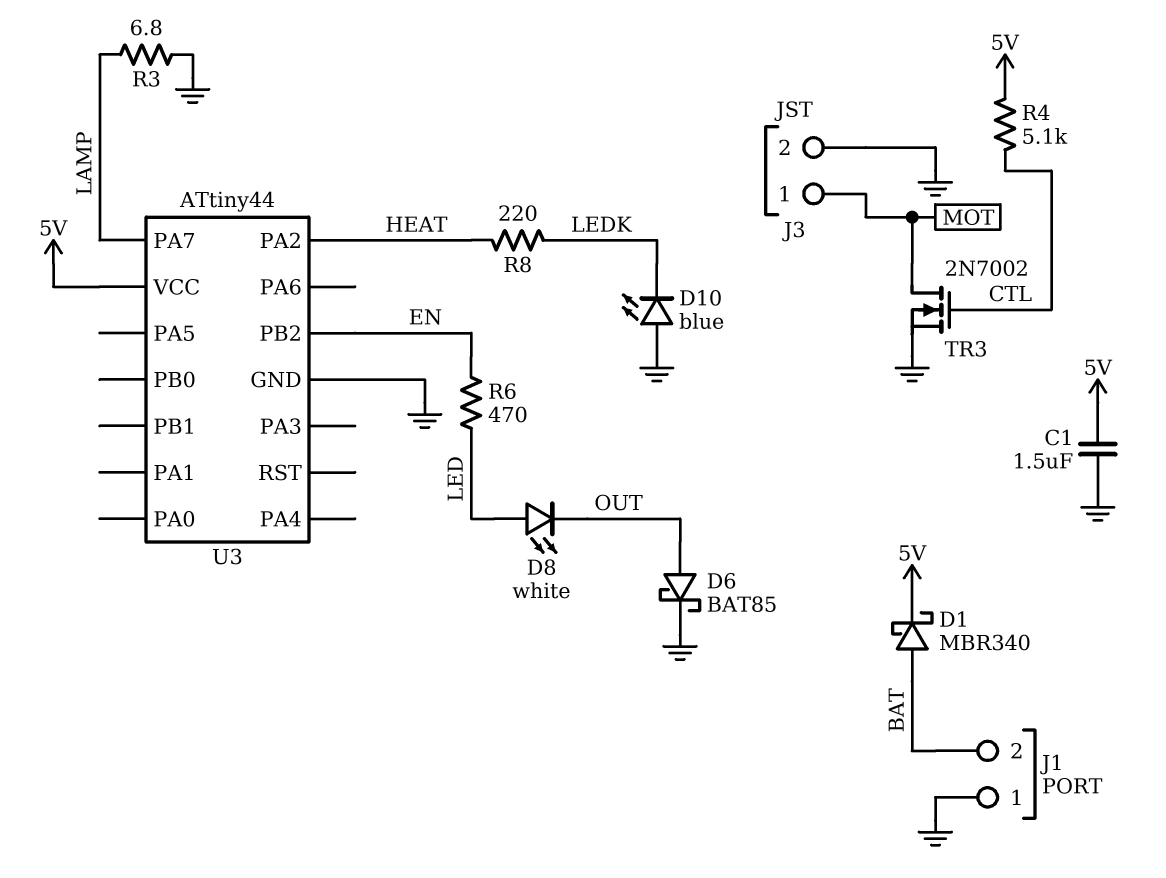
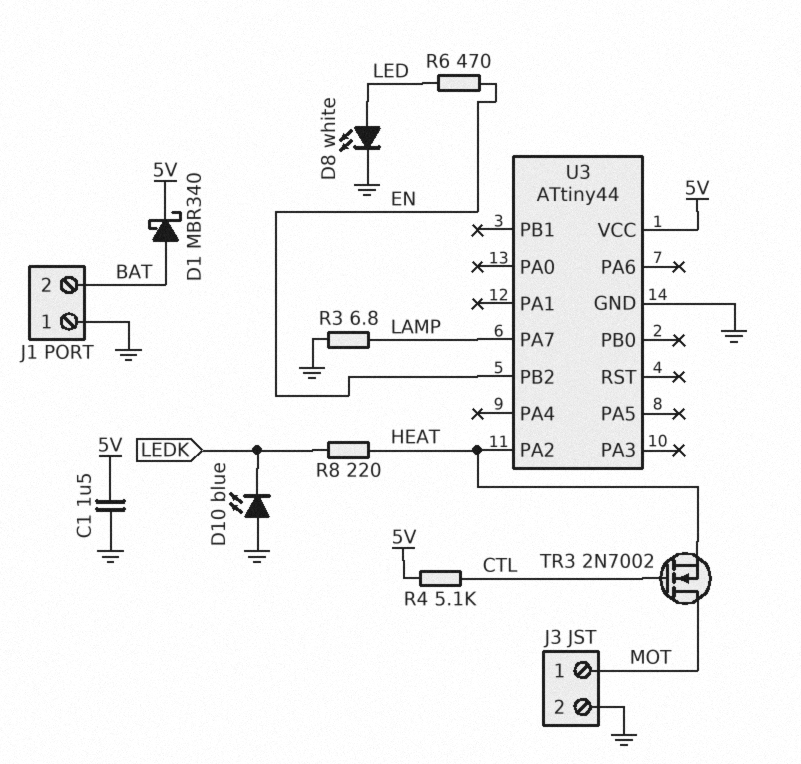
D6: schottky BAT85 (A OUT, K GND) -> none
D8: LED white (A LED, K OUT) -> LED white (A LED, K GND)
TR3: NMOS 2N7002 (G CTL, D MOT, S GND) -> NMOS 2N7002 (G CTL, D MOT, S HEAT)

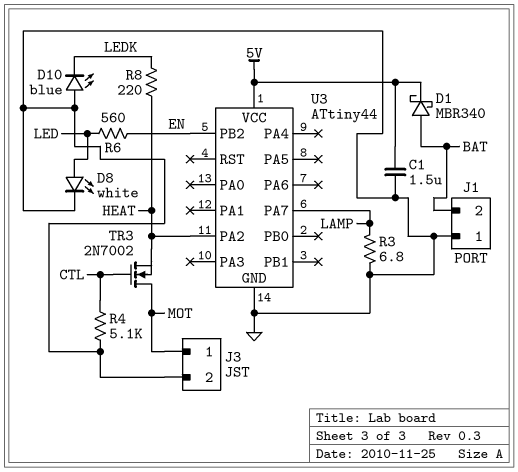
R4: 5.1k (5V, CTL) -> 5.1k (CTL, GND)
R6: 470 (EN, LED) -> 560 (EN, LED)

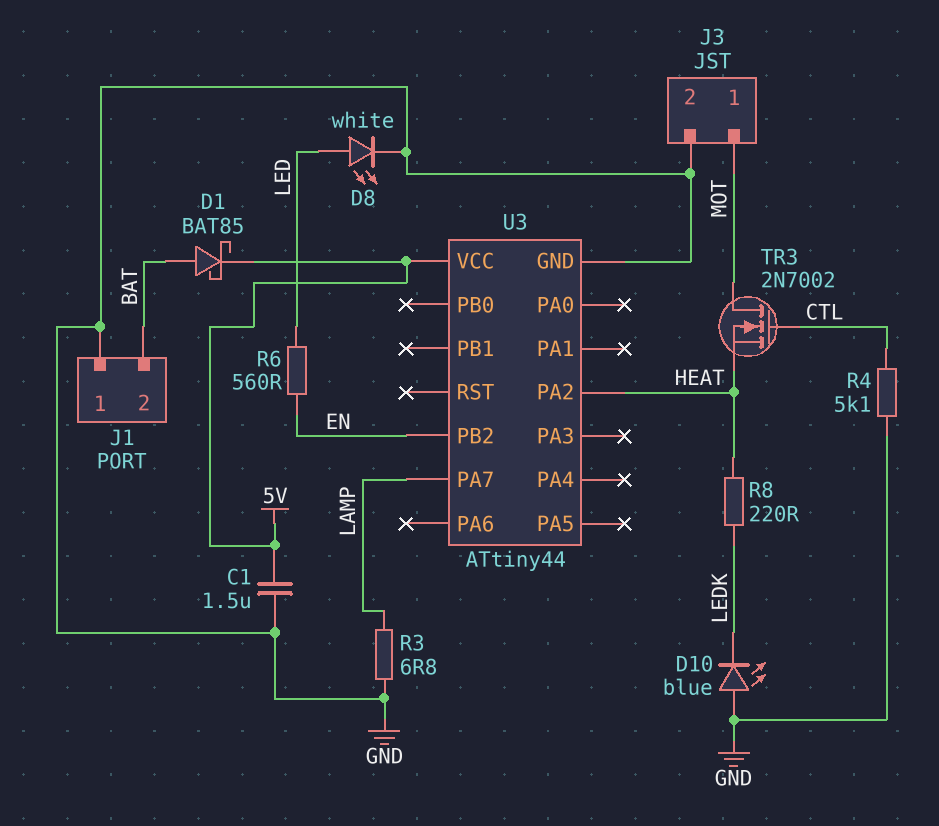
D1: schottky MBR340 (A BAT, K 5V) -> schottky BAT85 (A BAT, K 5V)

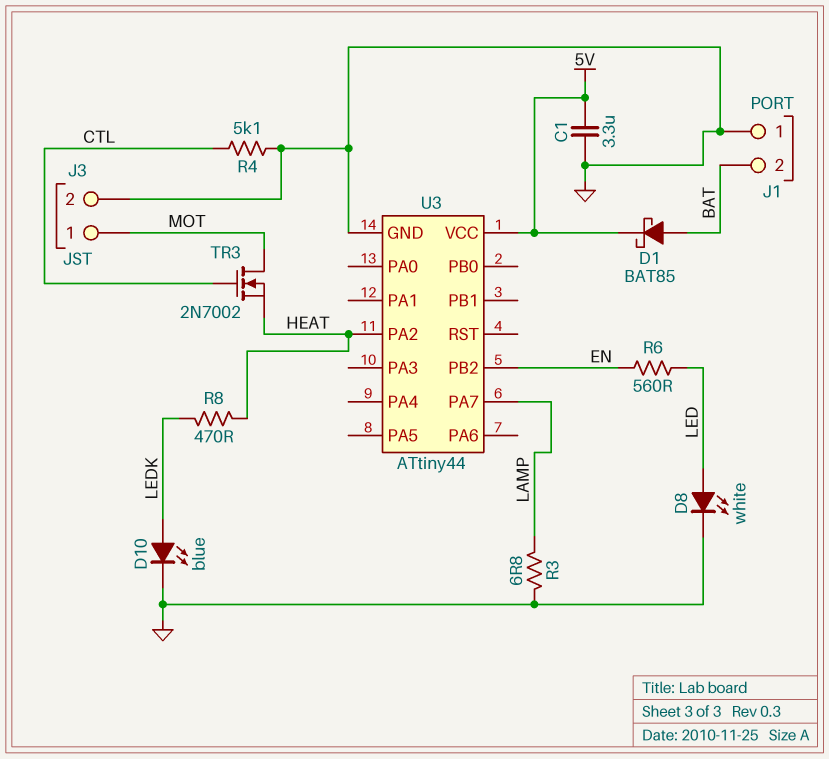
C1: 1.5uF (5V, GND) -> 3.3uF (5V, GND)
D10: LED blue (A GND, K LEDK) -> LED blue (A LEDK, K GND)
R8: 220 (HEAT, LEDK) -> 470 (HEAT, LEDK)

